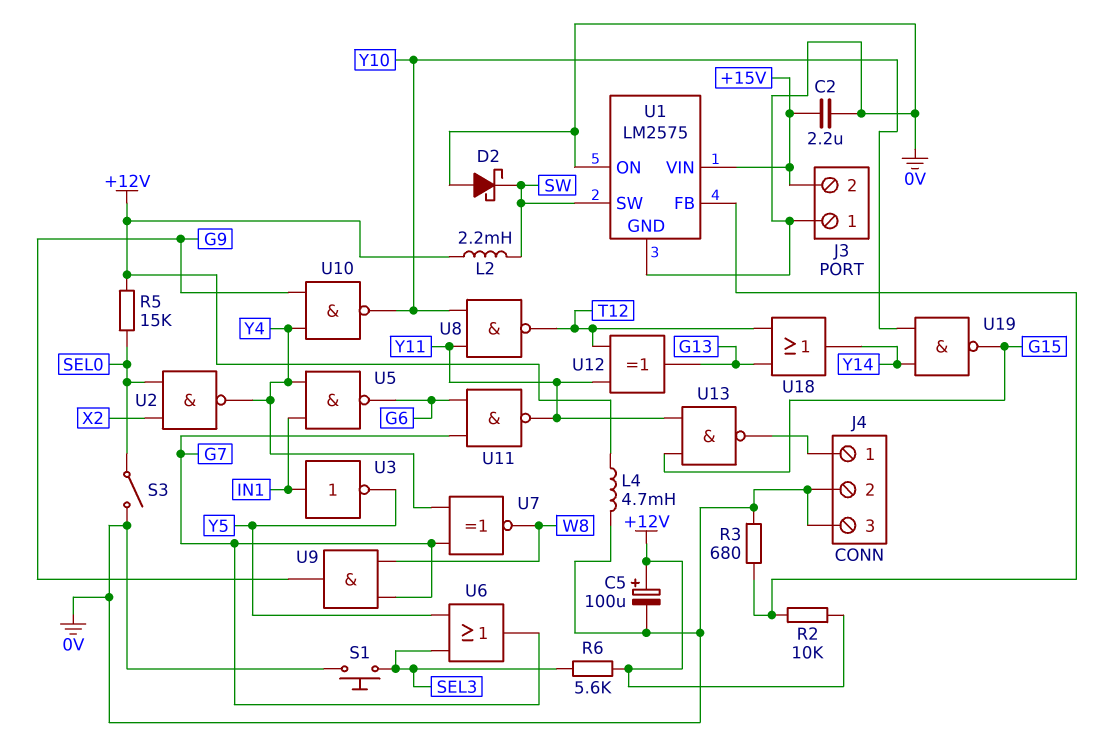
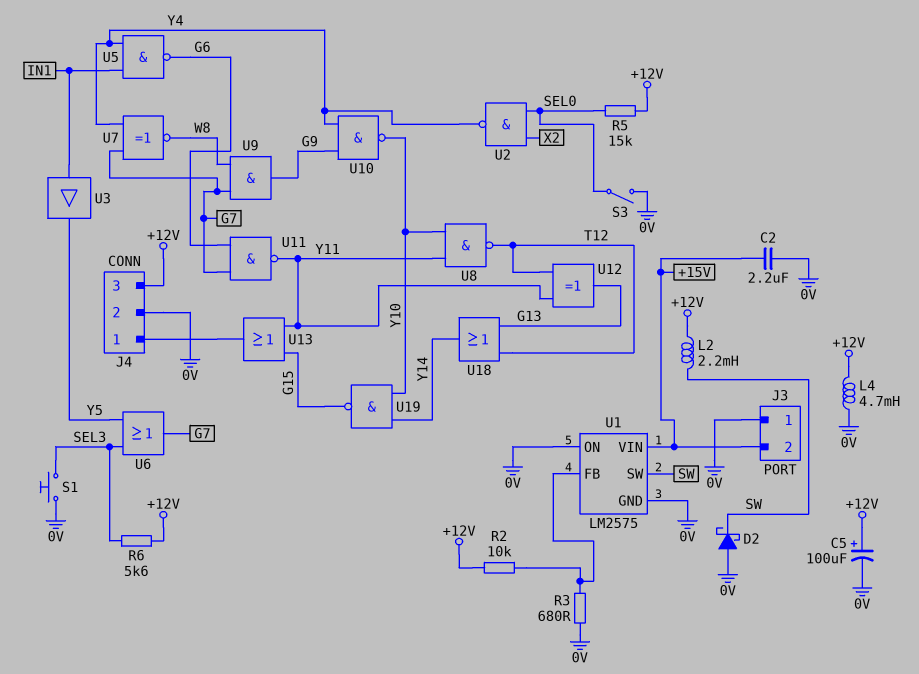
J4 pin 3: 0V -> +12V
U3: NOT (in IN1, out Y5) -> buffer (in IN1, out Y5)
U13: NAND (in G15, in Y11, out J4/1) -> OR (in G15, in Y11, out J4/1)

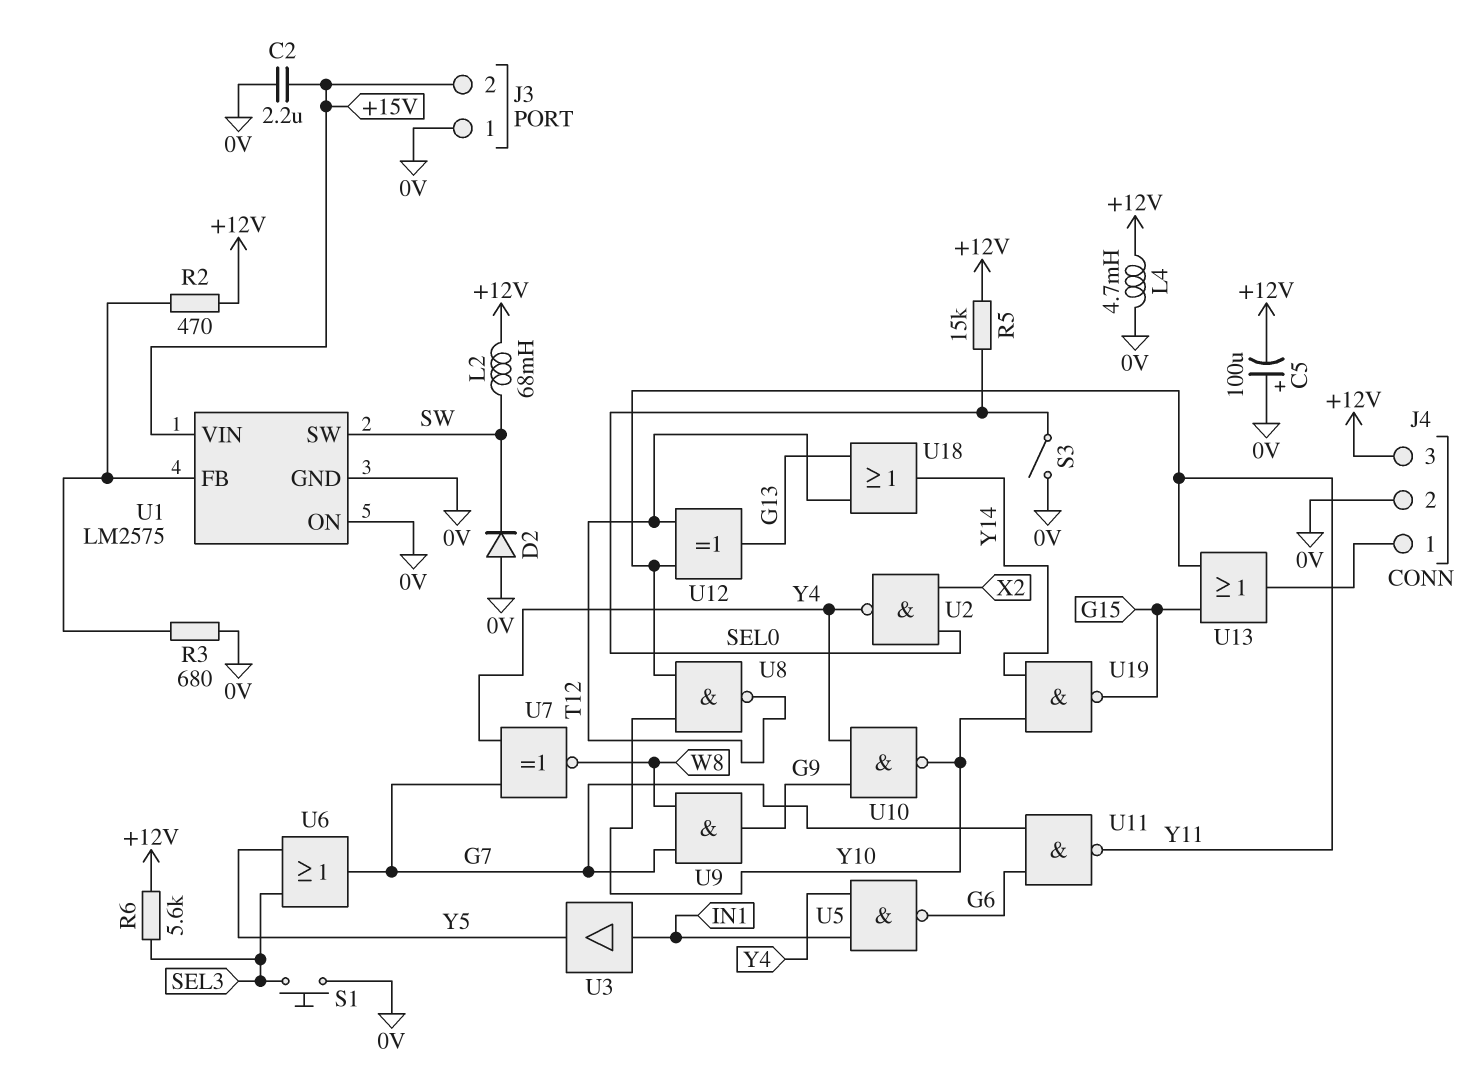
C5: 100uF (plus +12V, minus 0V) -> 100uF (plus 0V, minus +12V)
D2: schottky (A 0V, K SW) -> diode (A 0V, K SW)
L2: 2.2mH (+12V, SW) -> 68mH (+12V, SW)
R2: 10k (+12V, U1/FB) -> 470 (+12V, U1/FB)

